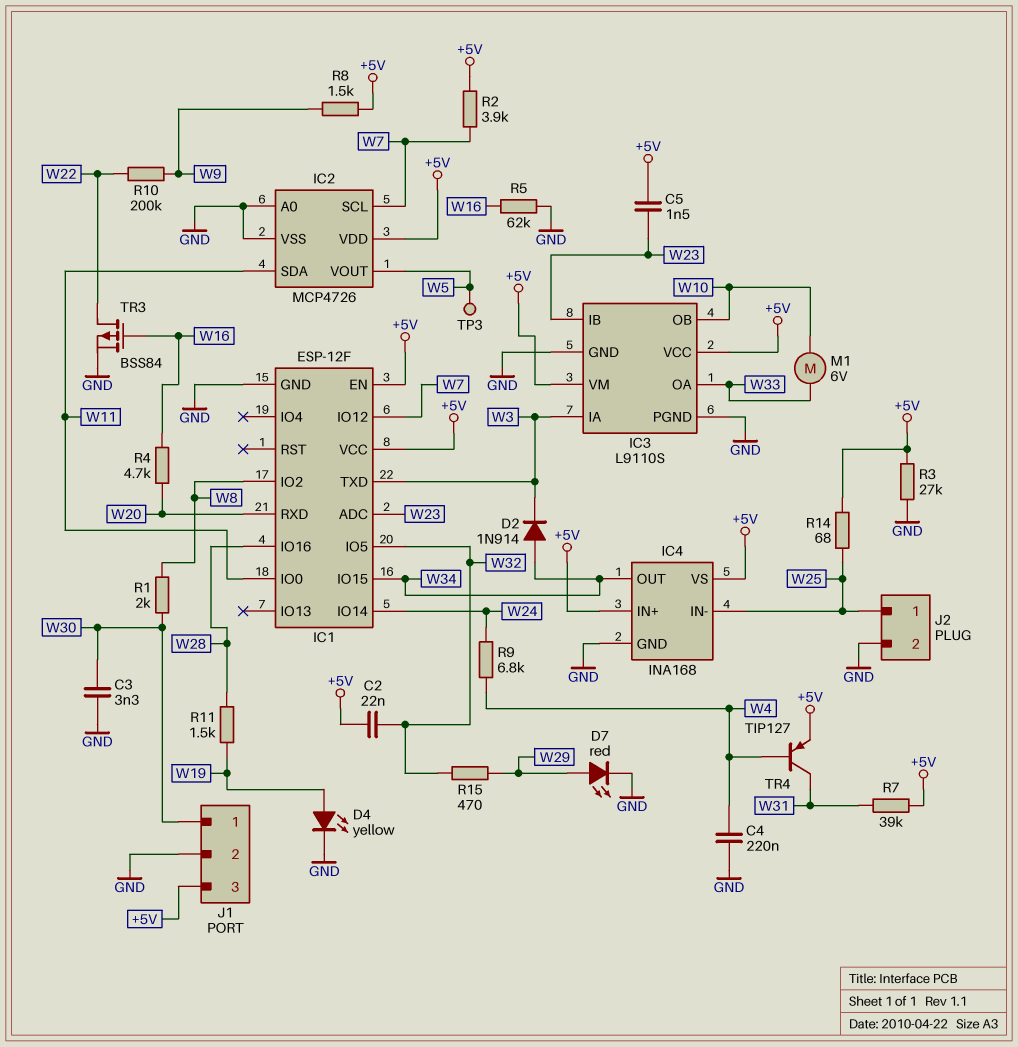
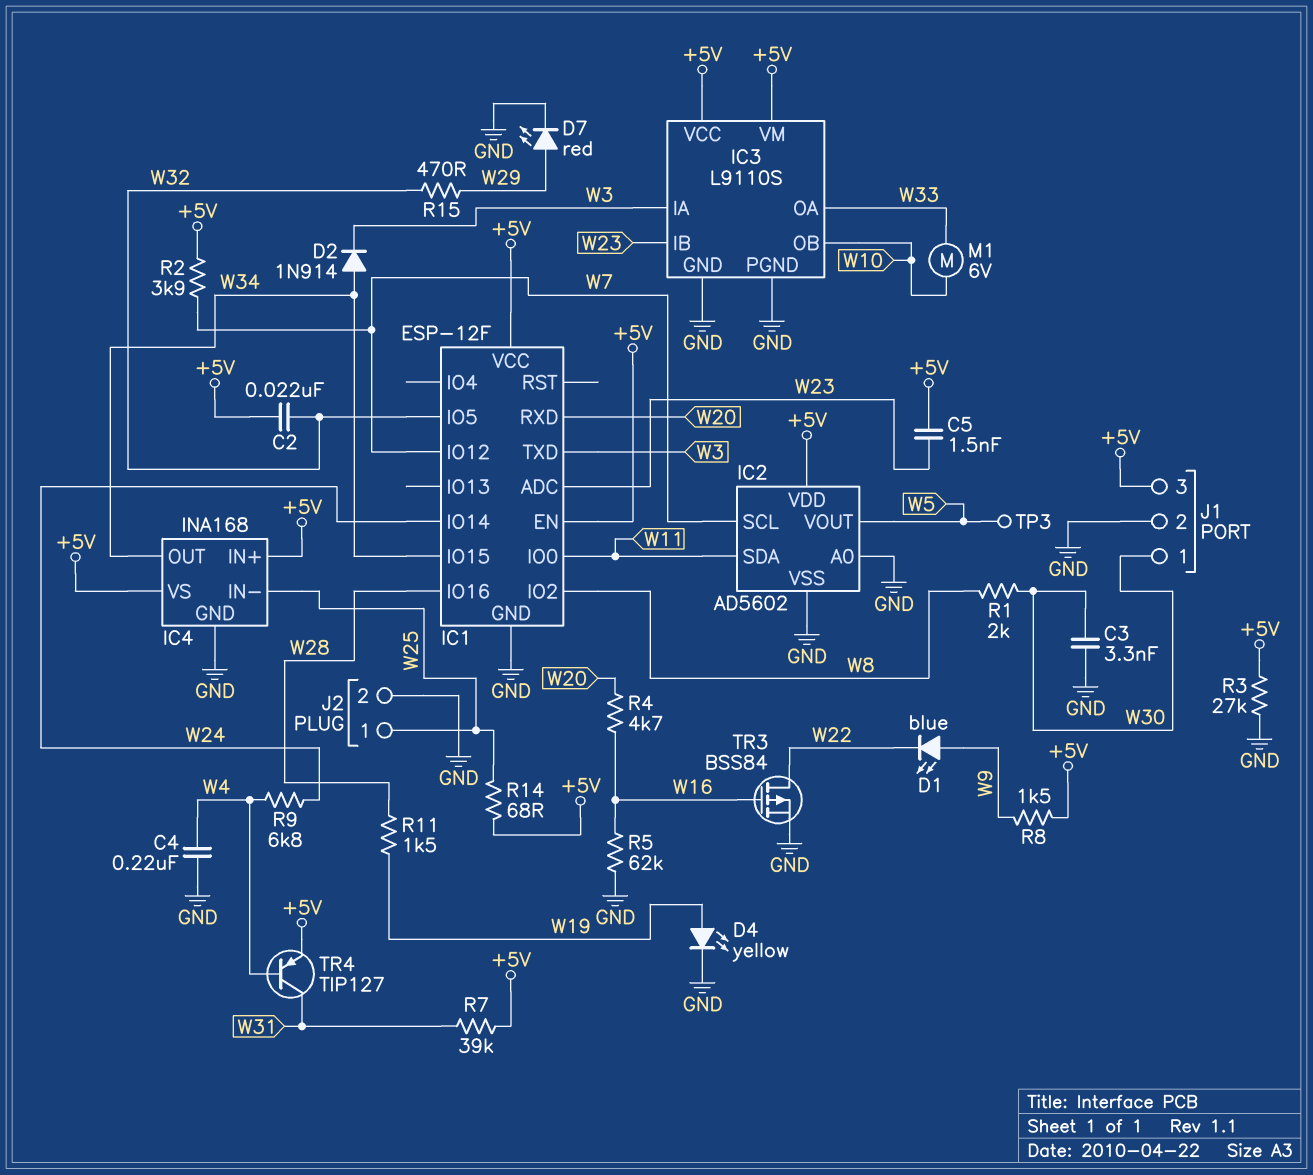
D1: none -> LED blue (A W9, K W22)
IC2: MCP4726 -> AD5602
R10: 200k (W9, W22) -> none

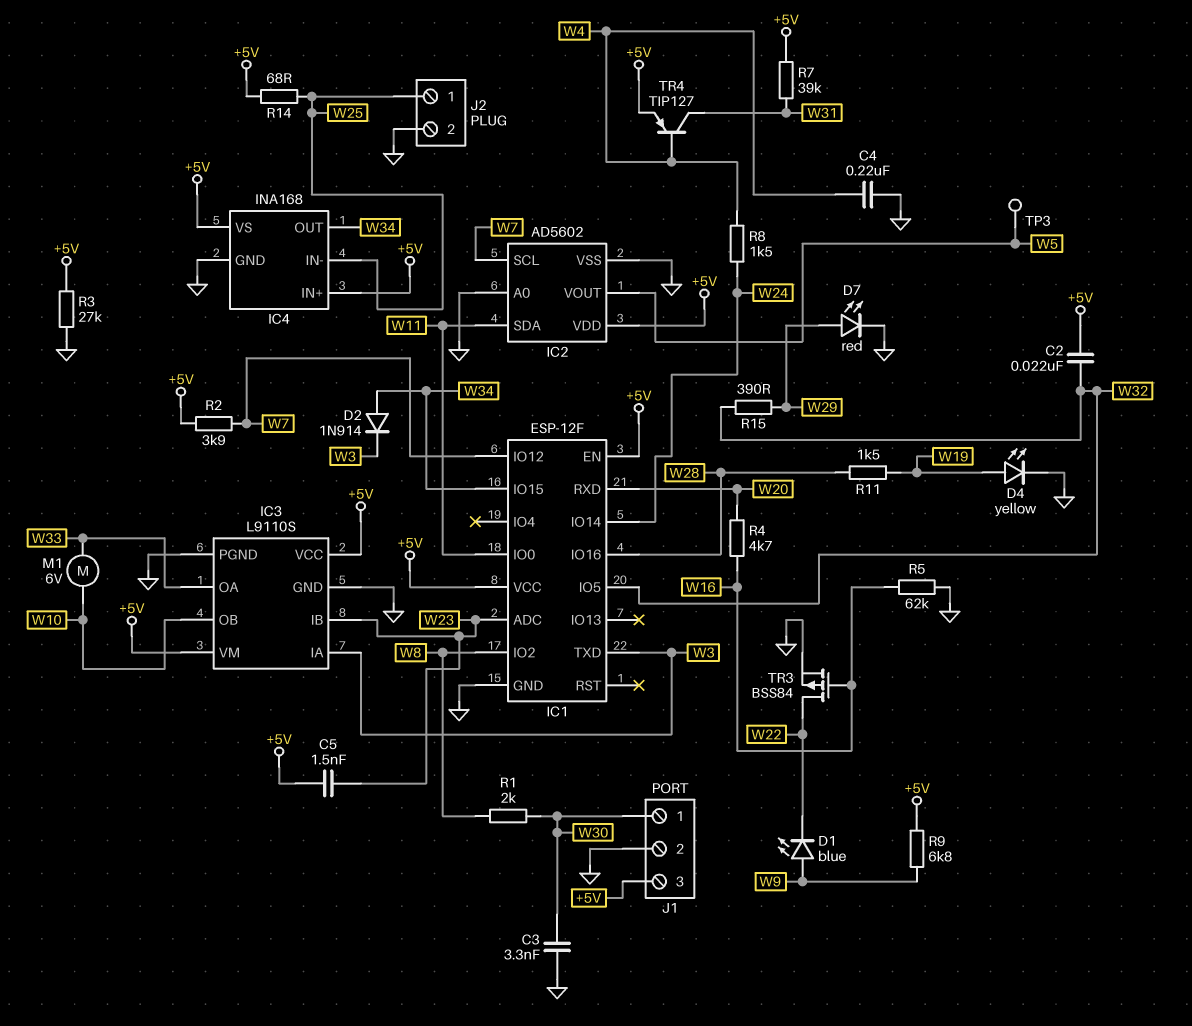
R8: 1.5k (+5V, W9) -> 1.5k (W4, W24)
R9: 6.8k (W4, W24) -> 6.8k (+5V, W9)
R15: 470 (W29, W32) -> 390 (W29, W32)

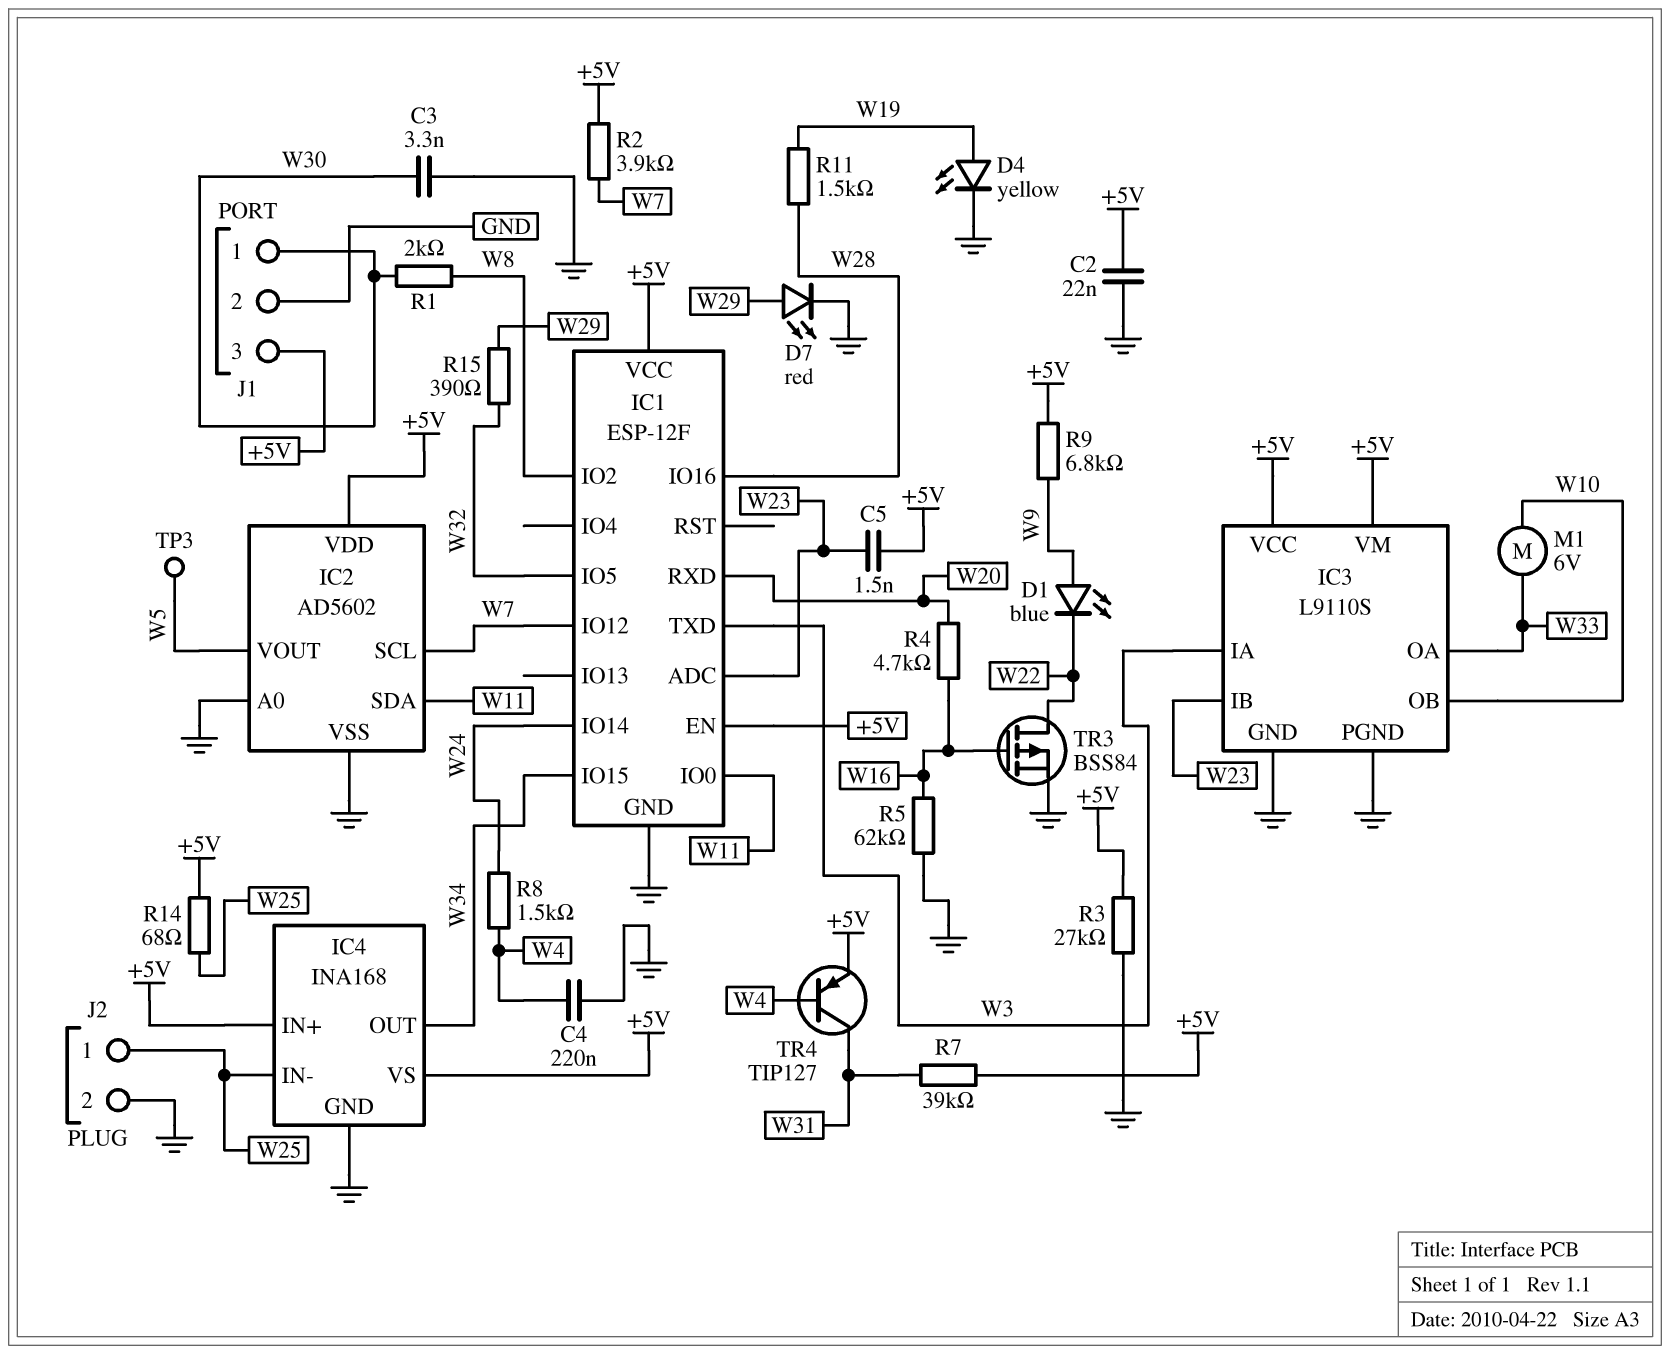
C2: 22nF (+5V, W32) -> 22nF (+5V, GND)
D2: diode 1N914 (A W34, K W3) -> none

